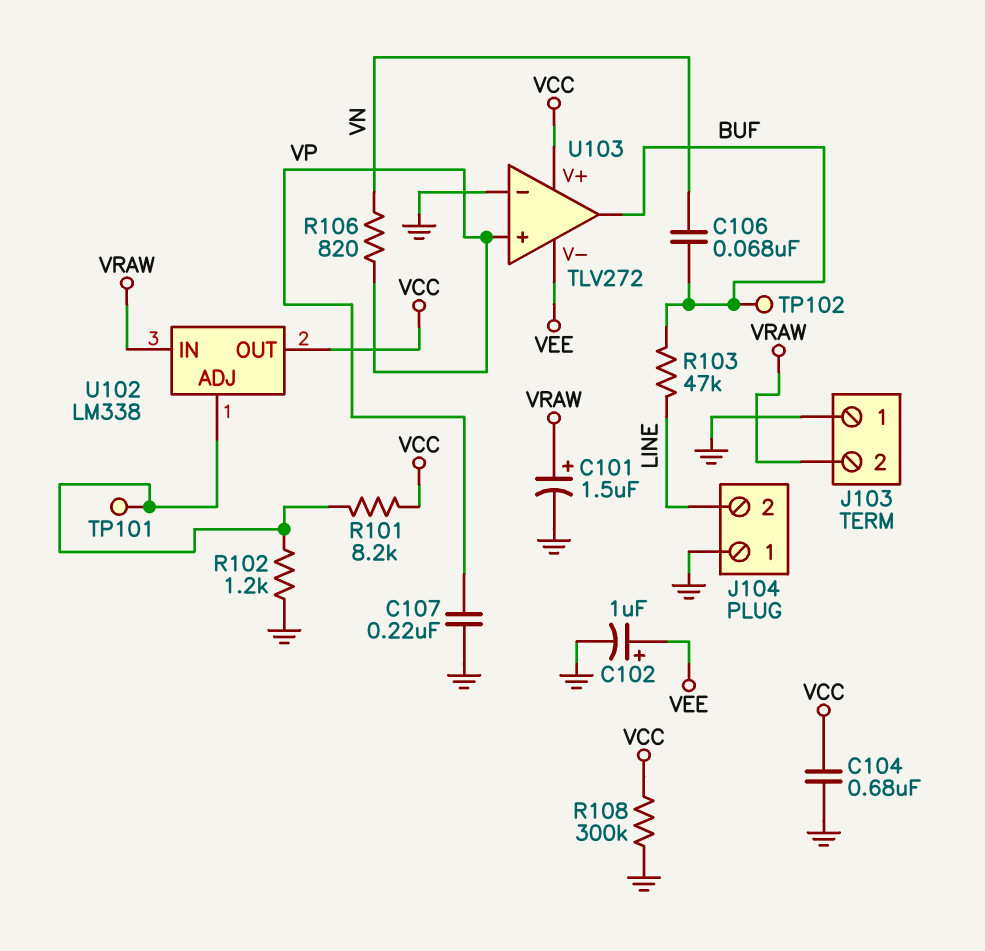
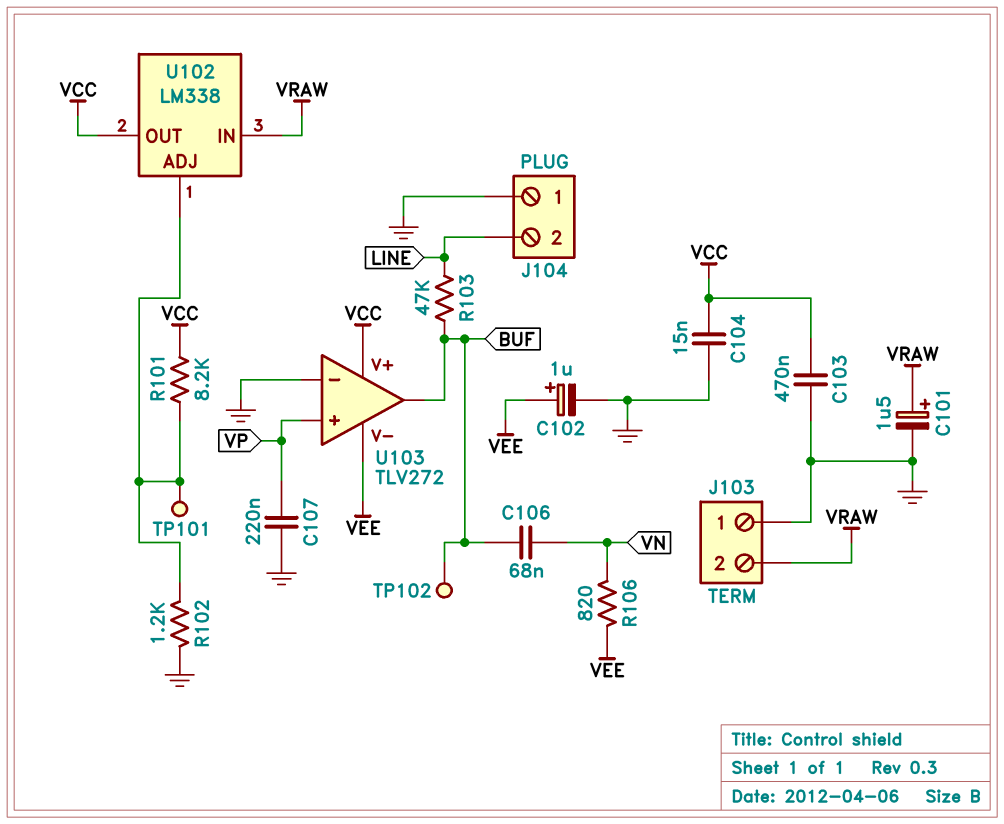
C103: none -> 470nF (GND, VCC)
C104: 680nF (GND, VCC) -> 15nF (GND, VCC)
R106: 820 (VN, VP) -> 820 (VEE, VN)
R108: 300k (GND, VCC) -> none

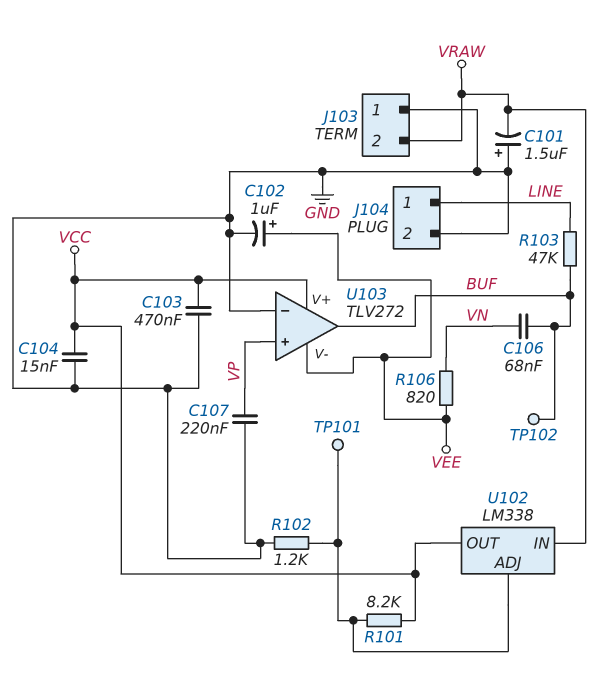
C101: 1.5uF (plus VRAW, minus GND) -> 1.5uF (plus GND, minus VRAW)
J104 pin 1: GND -> LINE
J104 pin 2: LINE -> GND

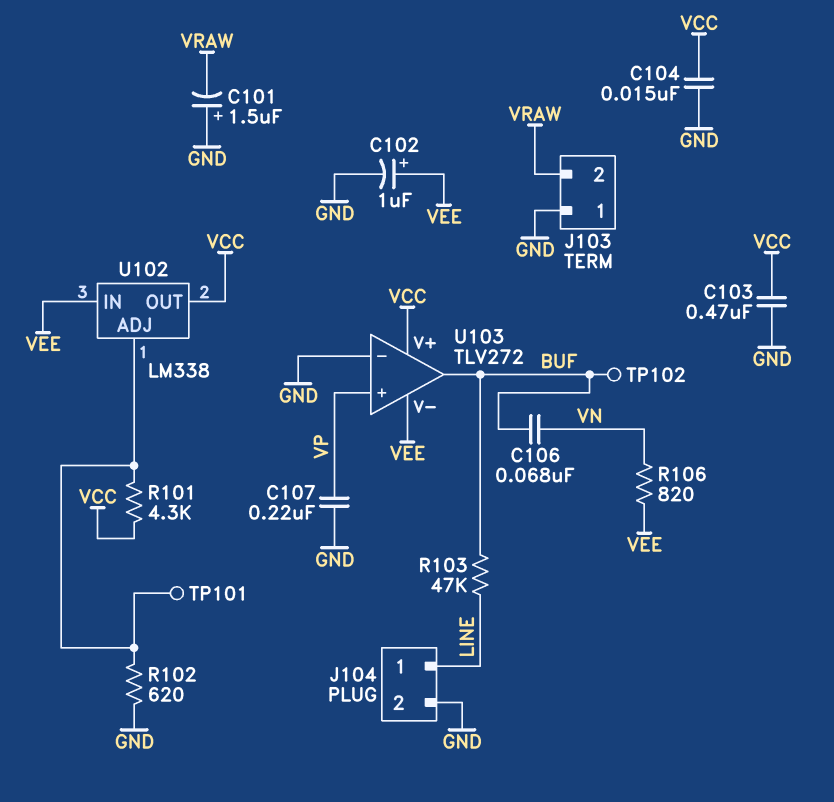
R101: 8.2k (U102/ADJ, VCC) -> 4.3k (U102/ADJ, VCC)
R102: 1.2k (GND, U102/ADJ) -> 620 (GND, U102/ADJ)
U102 pin IN: VRAW -> VEE

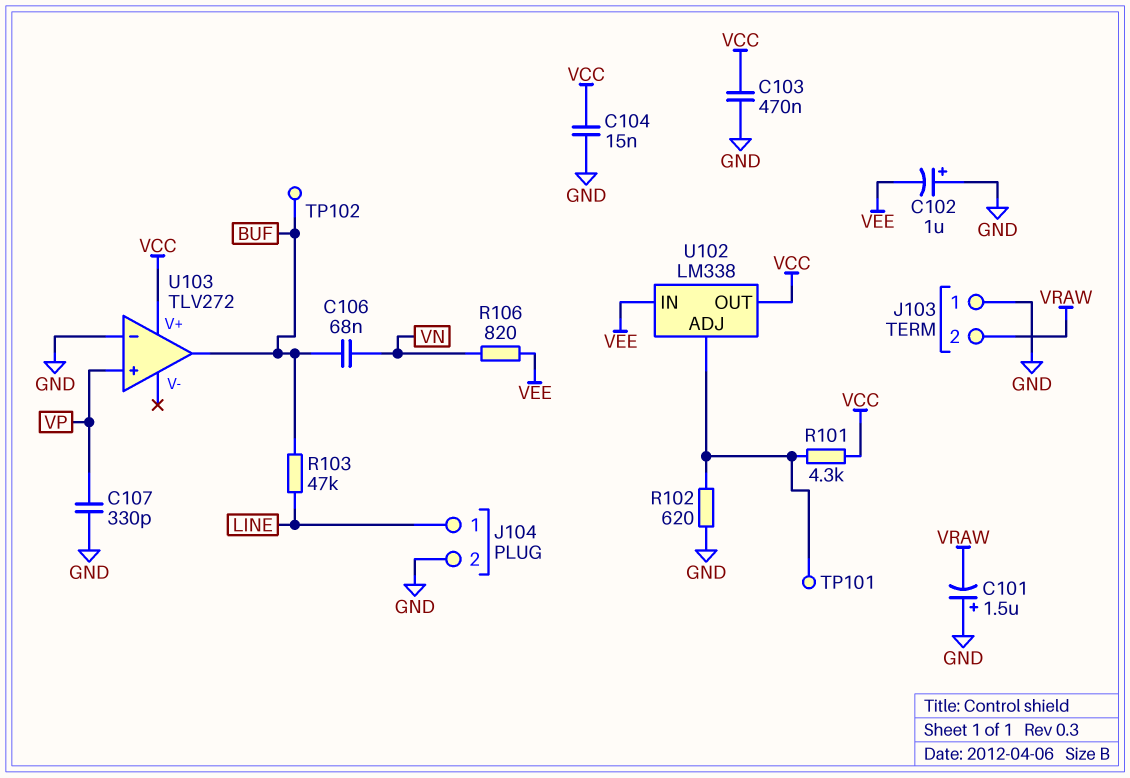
C102: 1uF (plus VEE, minus GND) -> 1uF (plus GND, minus VEE)
C107: 220nF (GND, VP) -> 330pF (GND, VP)
U103 pin V-: VEE -> none

